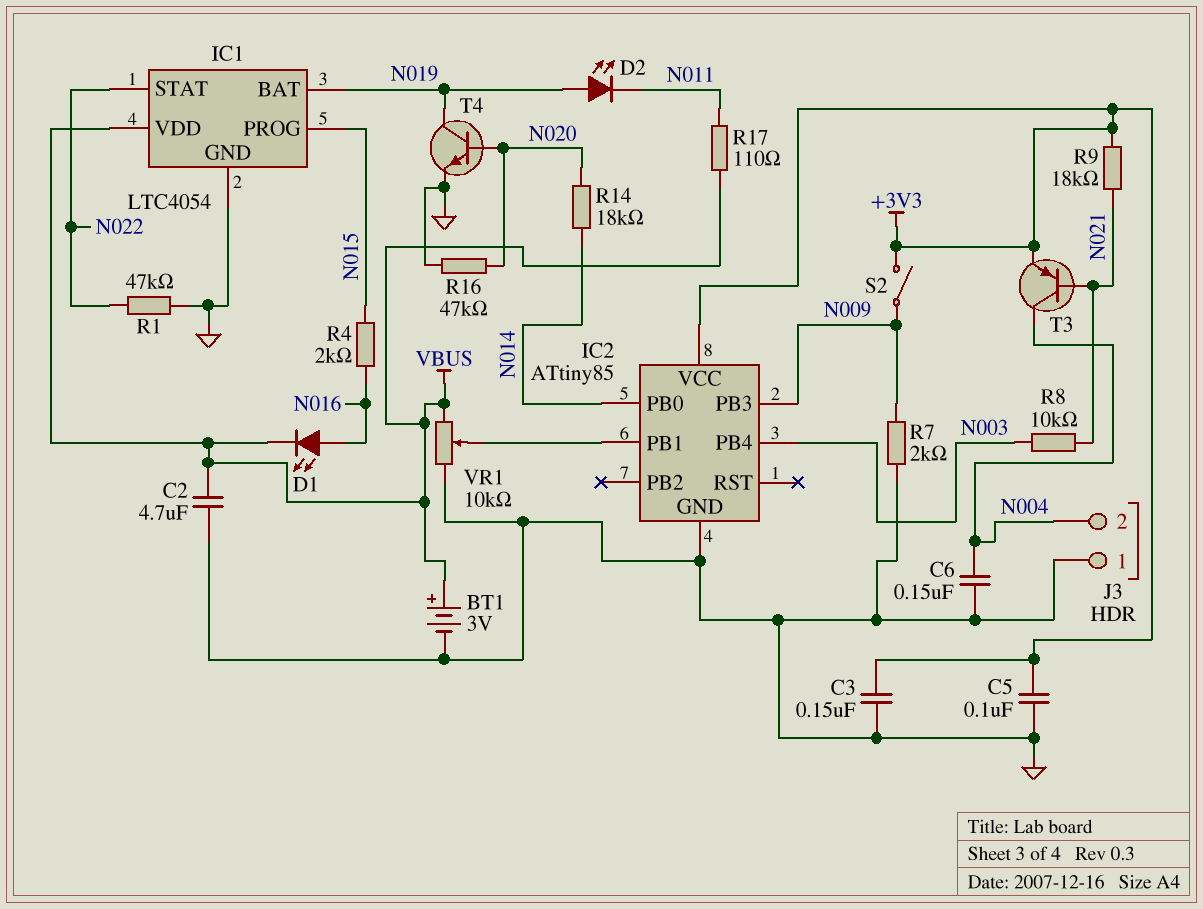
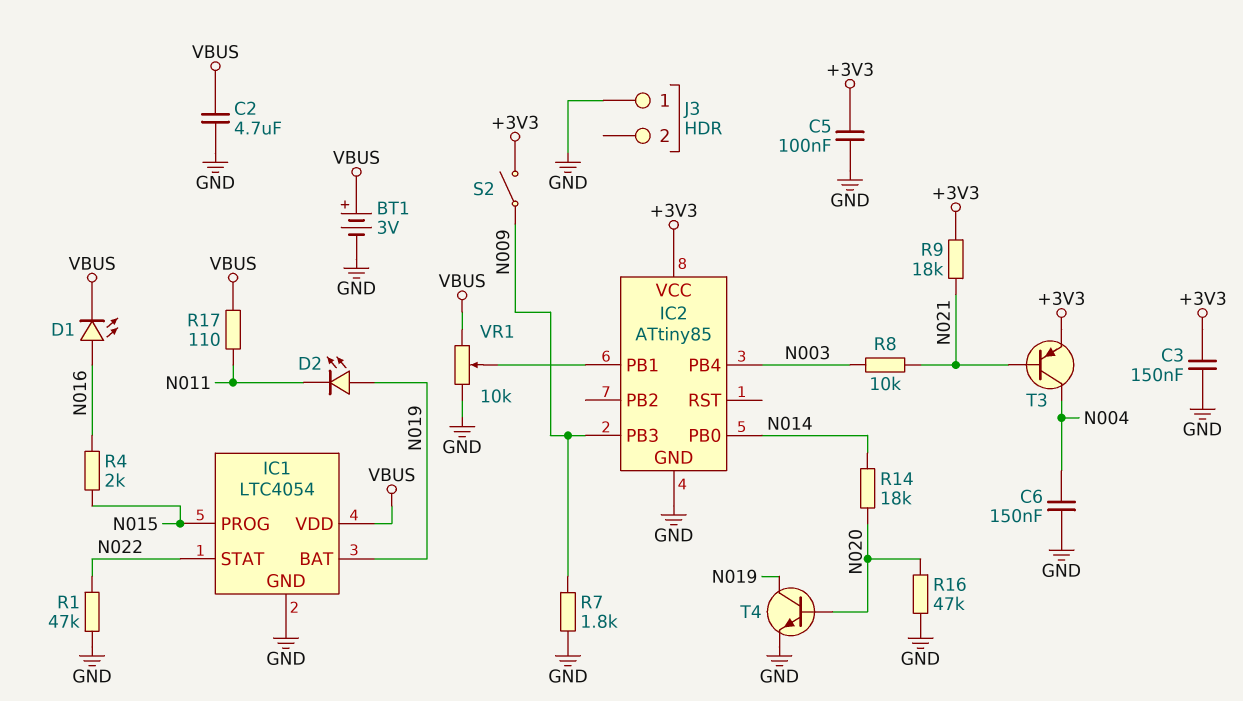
J3 pin 2: N004 -> none
R7: 2k (GND, N009) -> 1.8k (GND, N009)

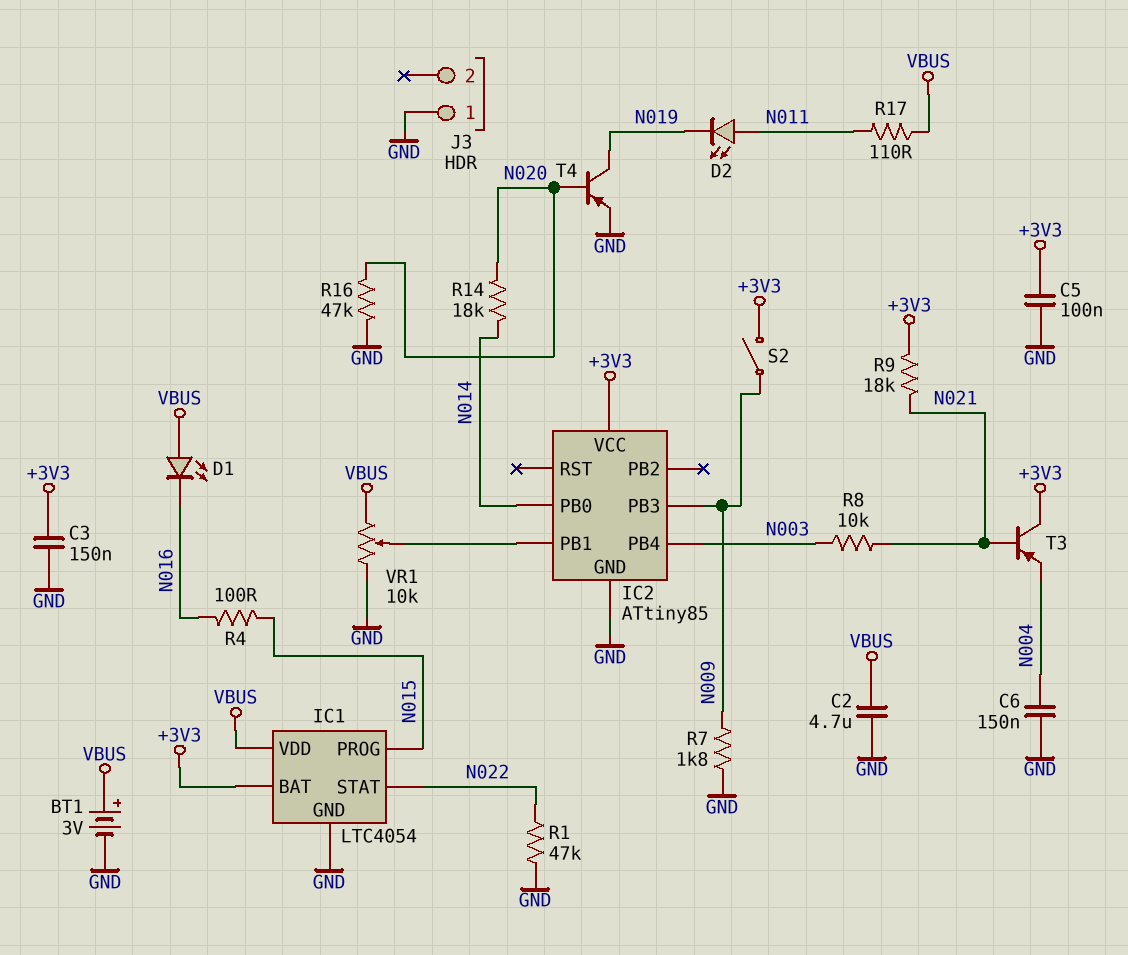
D1: LED (A N016, K VBUS) -> LED (A VBUS, K N016)
D2: LED (A N019, K N011) -> LED (A N011, K N019)
IC1 pin BAT: N019 -> +3V3
R4: 2k (N015, N016) -> 100 (N015, N016)
T3: PNP (B N021, C N004, E +3V3) -> PNP (B N021, C +3V3, E N004)
T4: NPN (B N020, C N019, E GND) -> PNP (B N020, C N019, E GND)

